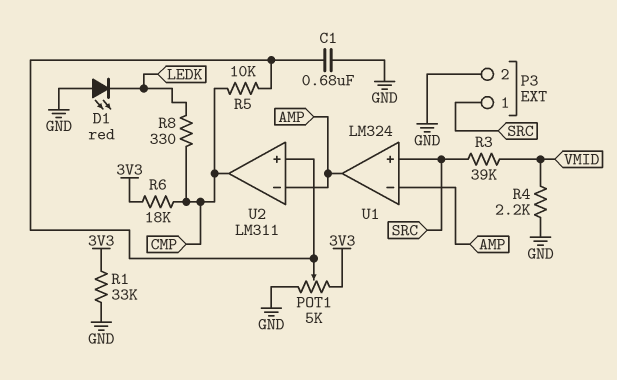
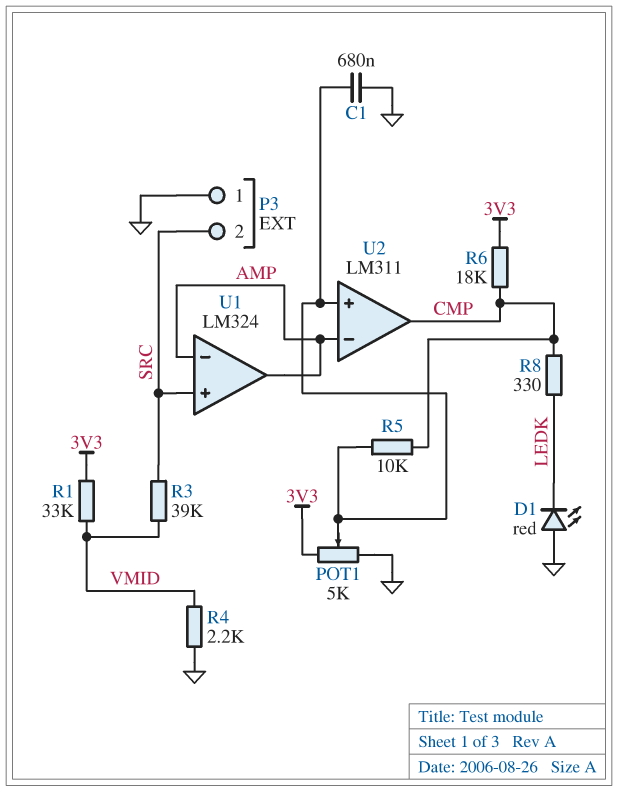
P3 pin 1: SRC -> GND
P3 pin 2: GND -> SRC
R1: 33k (3V3, GND) -> 33k (3V3, VMID)

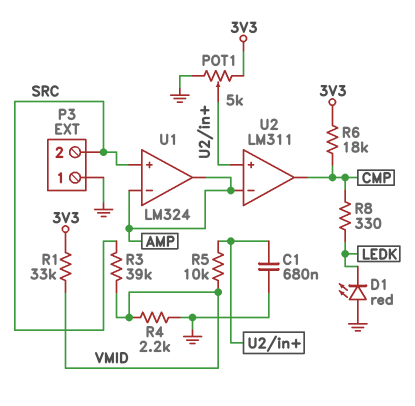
R5: 10k (CMP, U2/in+) -> 10k (U2/in+, VMID)

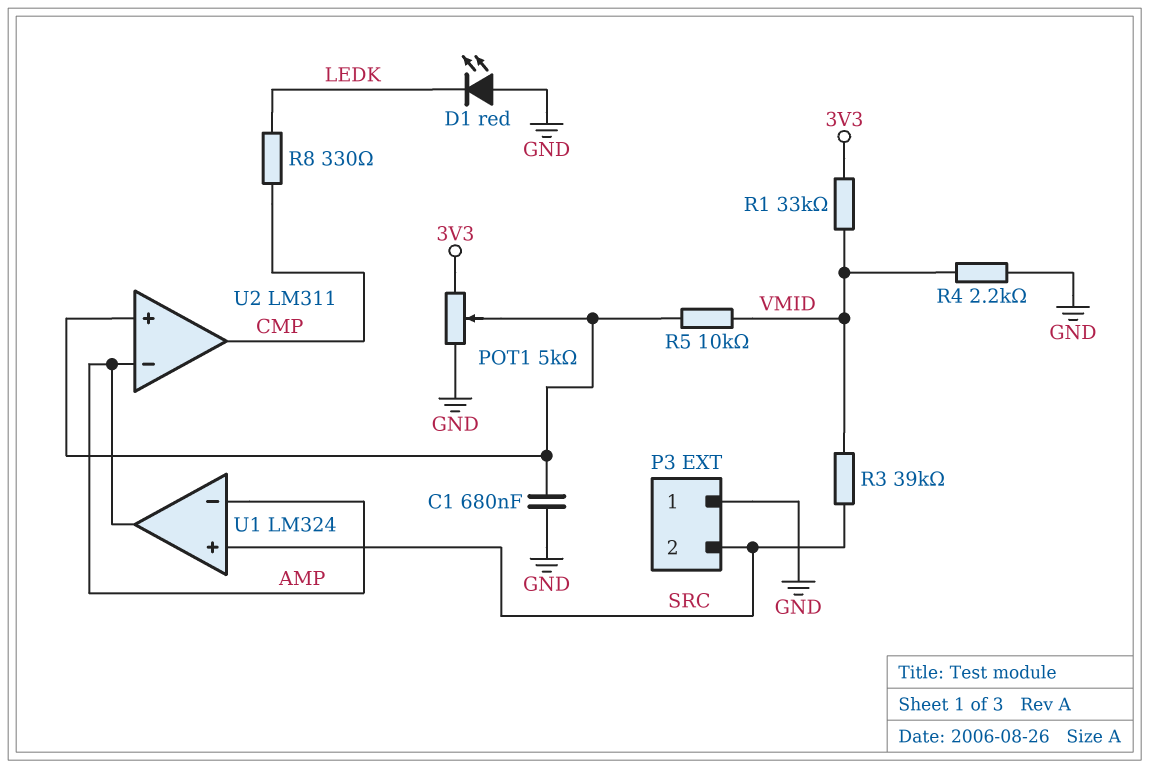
R6: 18k (3V3, CMP) -> none

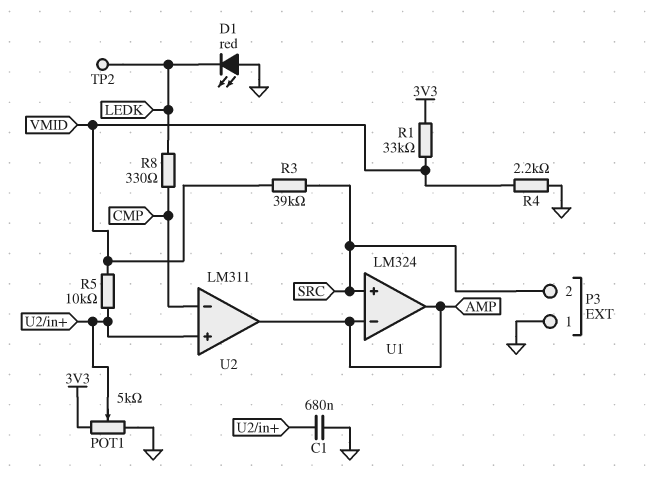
TP2: none -> test point (LEDK)
U2 pin in-: AMP -> CMP
U2 pin out: CMP -> AMP

